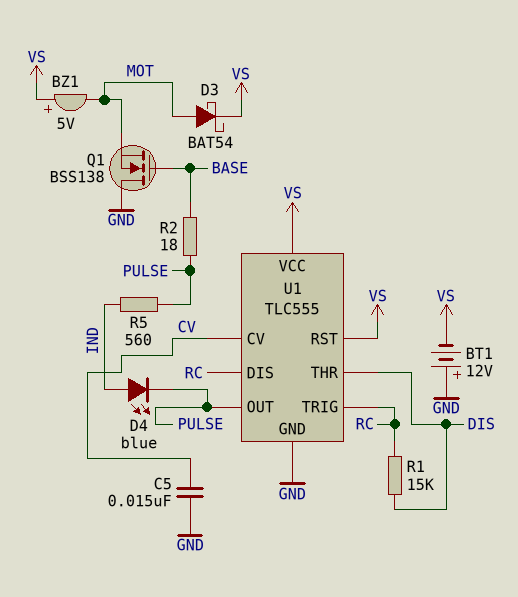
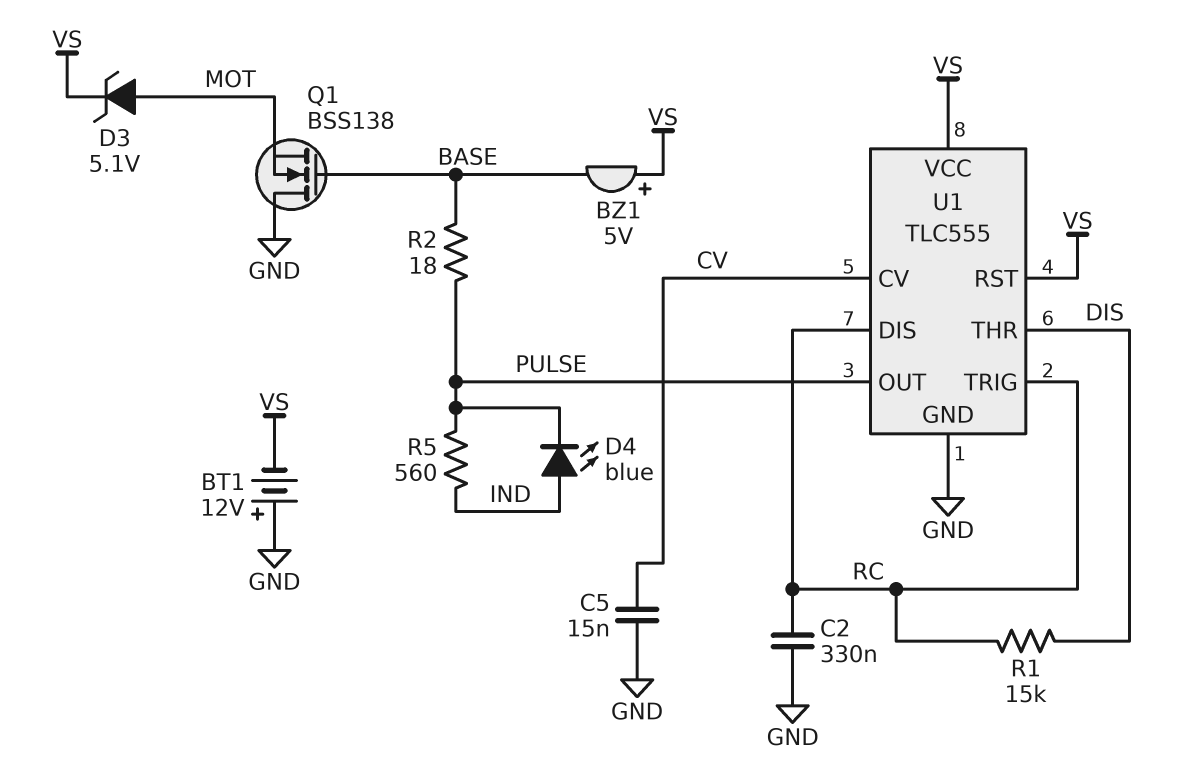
BZ1: buzzer 5V (plus VS, minus MOT) -> buzzer 5V (plus VS, minus BASE)
C2: none -> 330nF (GND, RC)
D3: schottky BAT54 (A MOT, K VS) -> zener 5.1V (A MOT, K VS)

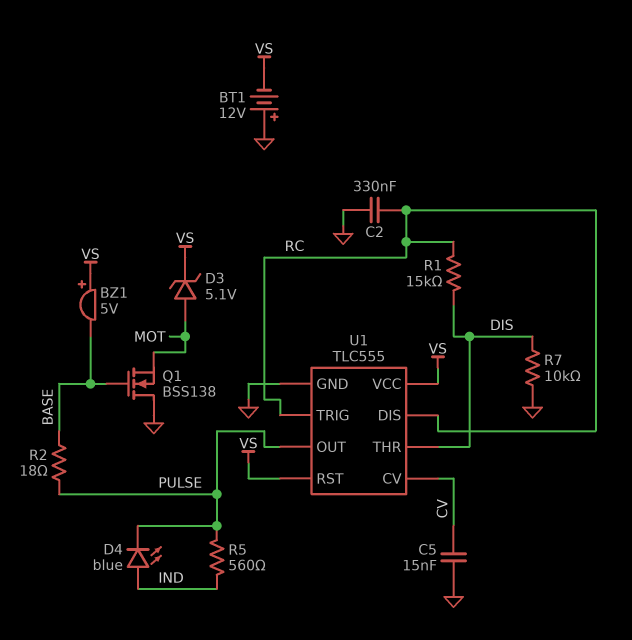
R7: none -> 10k (DIS, GND)

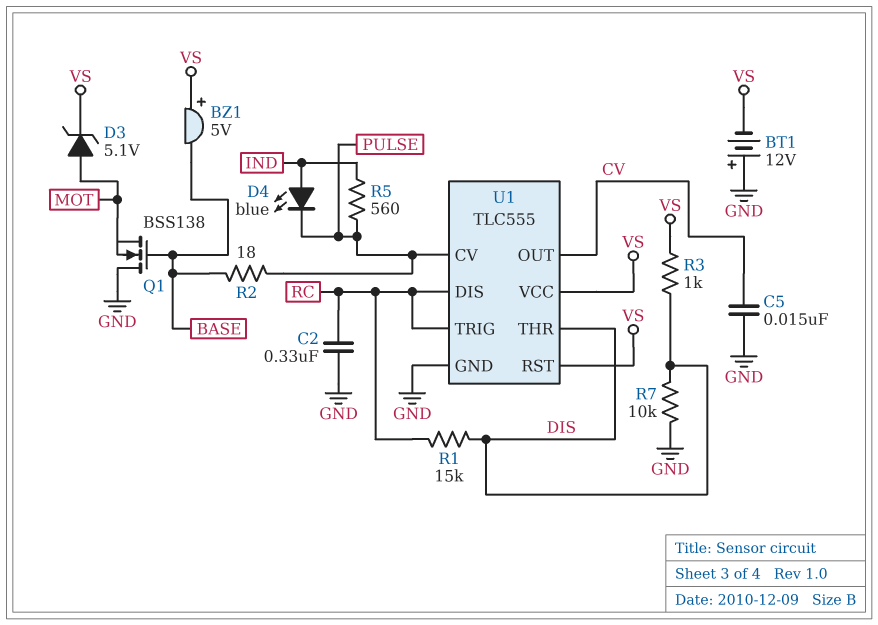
R3: none -> 1k (DIS, VS)
U1 pin CV: CV -> PULSE
U1 pin OUT: PULSE -> CV

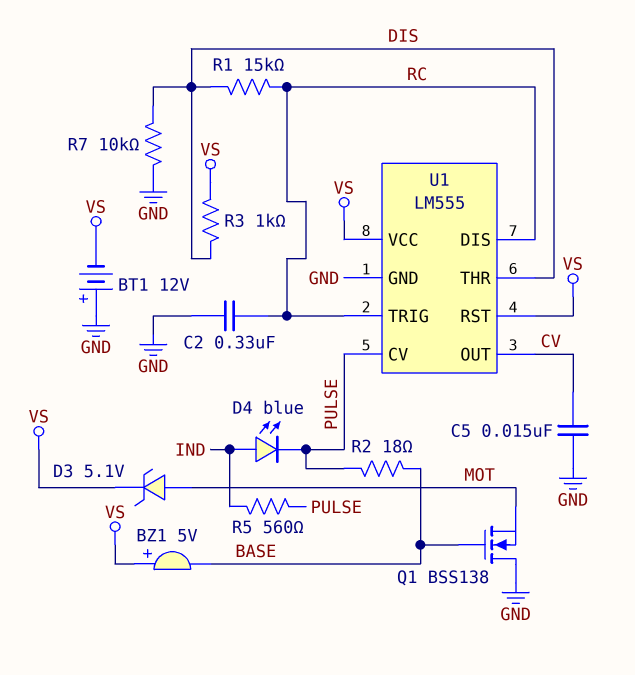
U1: TLC555 -> LM555

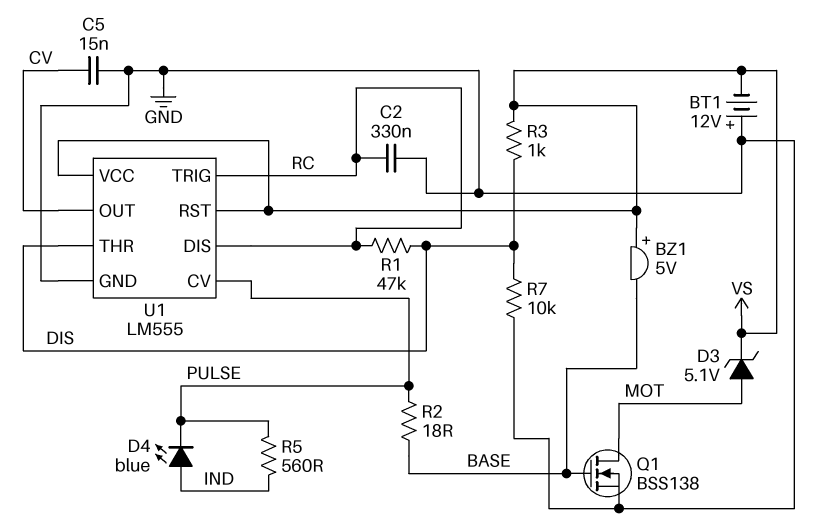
Q1: NMOS BSS138 (G BASE, D GND, S MOT) -> NMOS BSS138 (G BASE, D MOT, S GND)
R1: 15k (DIS, RC) -> 47k (DIS, RC)

